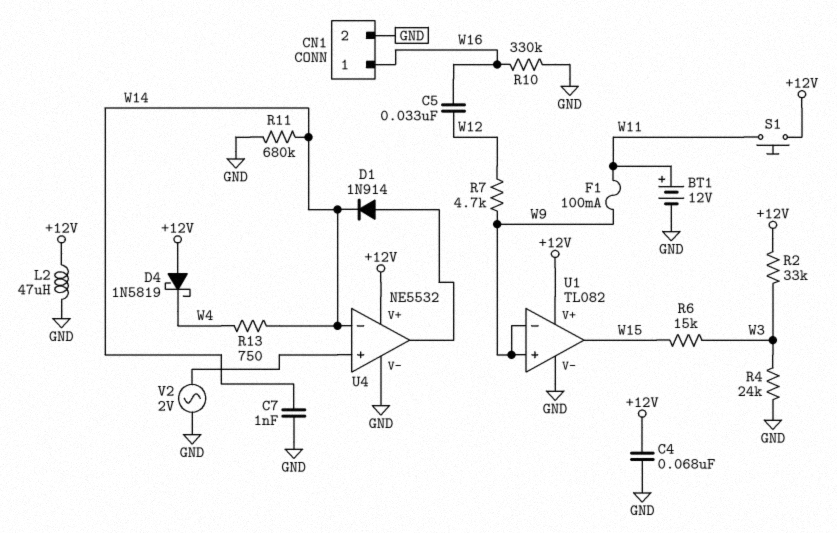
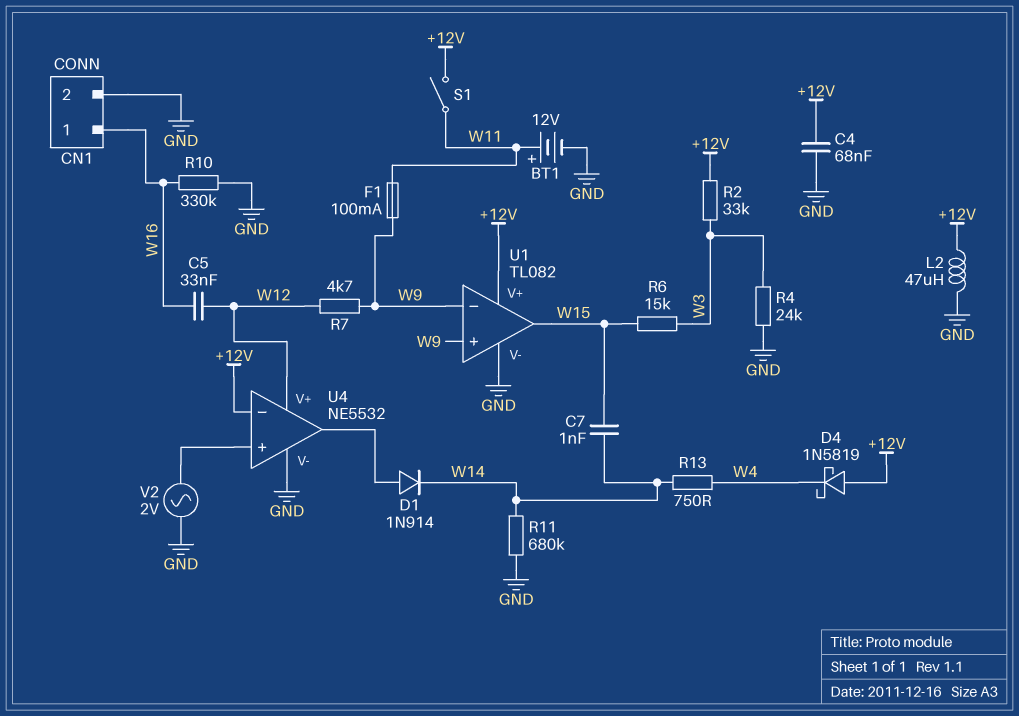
C7: 1nF (GND, W14) -> 1nF (W14, W15)
S1: button (+12V, W11) -> switch (+12V, W11)
U4 pin V+: +12V -> W12
U4 pin in-: W14 -> +12V

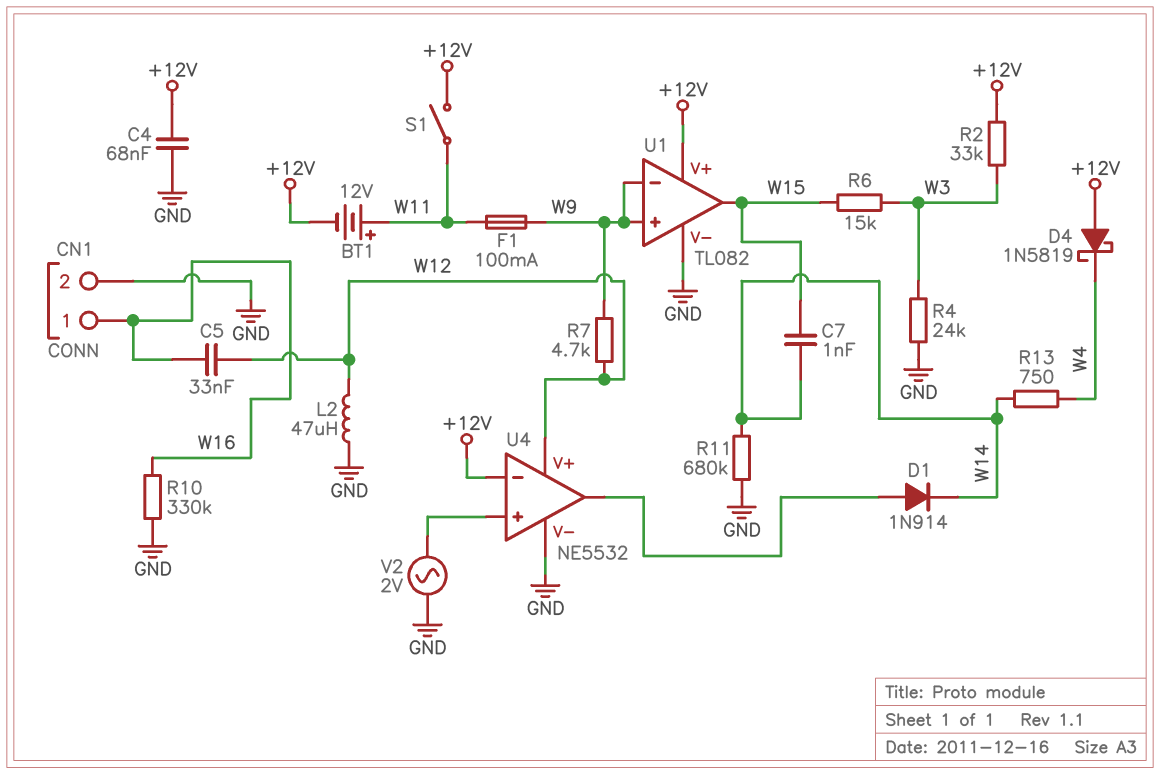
BT1: 12V (plus W11, minus GND) -> 12V (plus W11, minus +12V)
L2: 47uH (+12V, GND) -> 47uH (GND, W12)

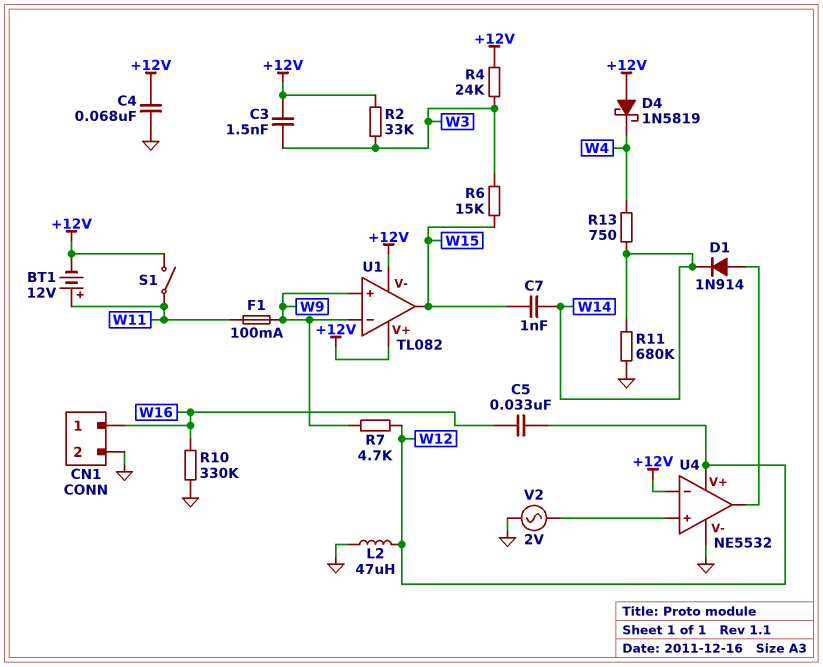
C3: none -> 1.5nF (+12V, W3)
R4: 24k (GND, W3) -> 24k (+12V, W3)
U1 pin V-: GND -> +12V

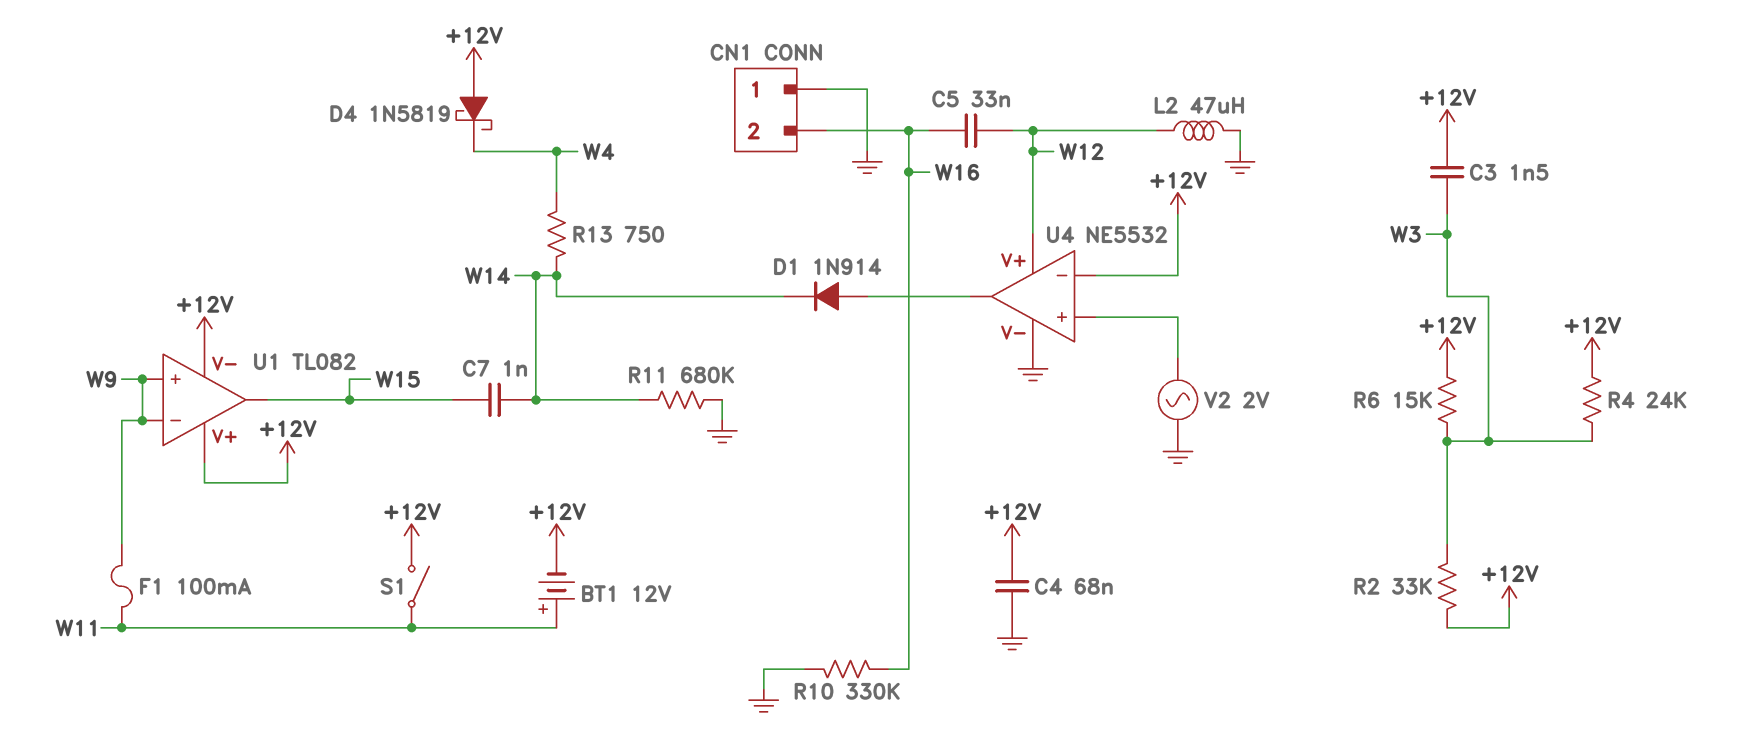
CN1 pin 1: W16 -> GND
CN1 pin 2: GND -> W16
R6: 15k (W3, W15) -> 15k (+12V, W3)
R7: 4.7k (W9, W12) -> none

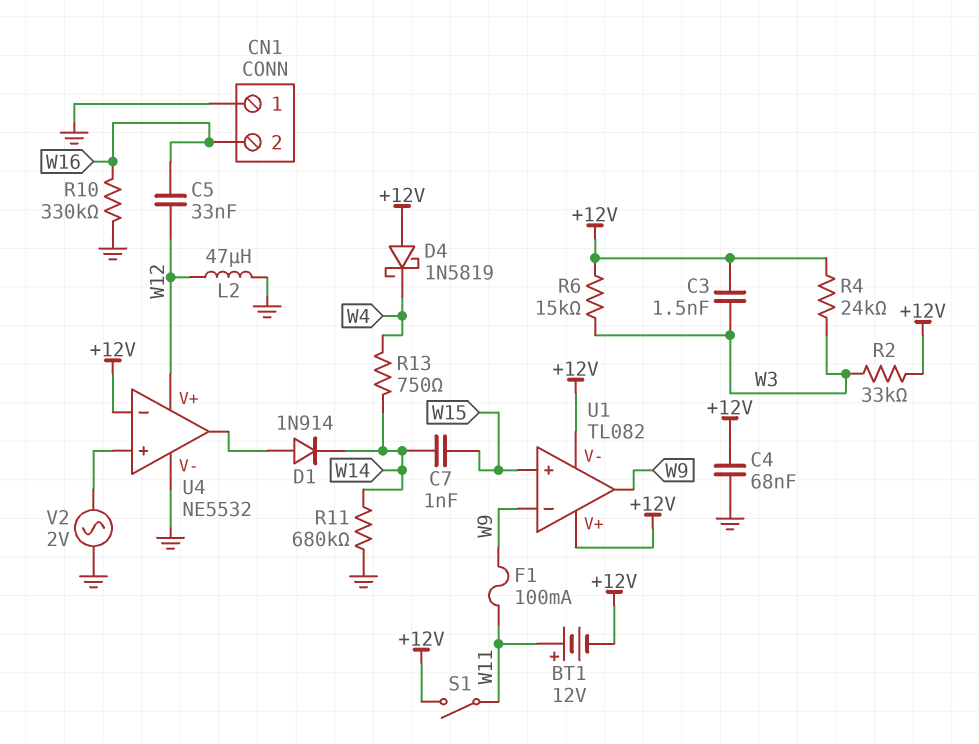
U1 pin in+: W9 -> W15
U1 pin out: W15 -> W9

